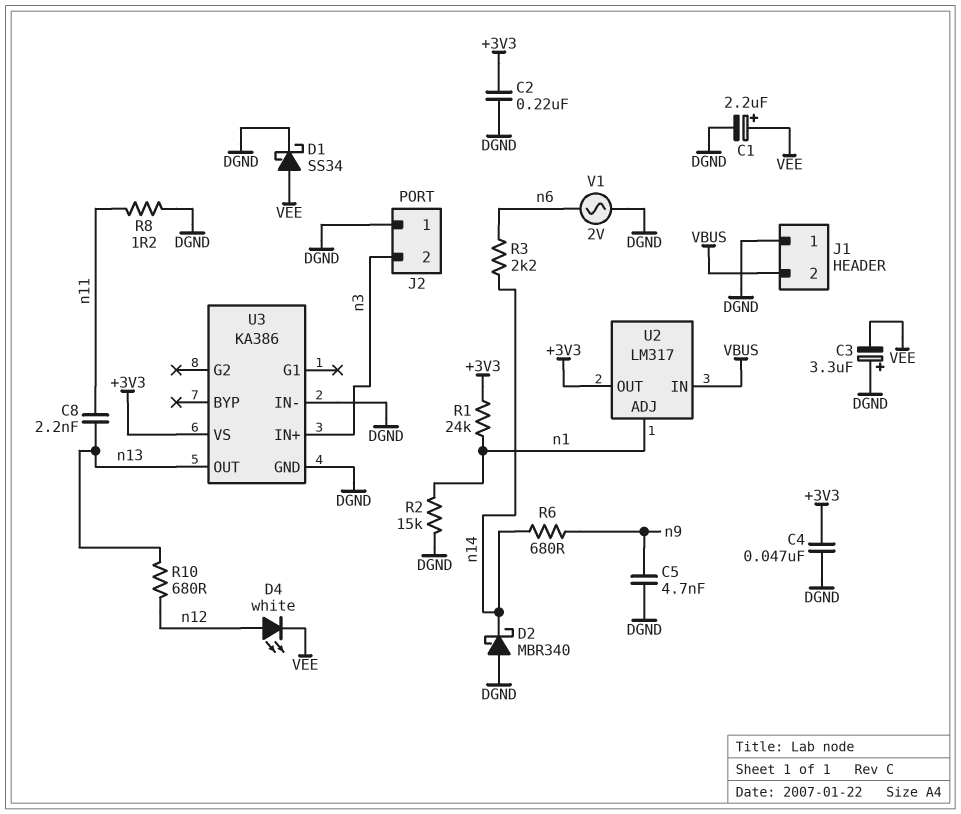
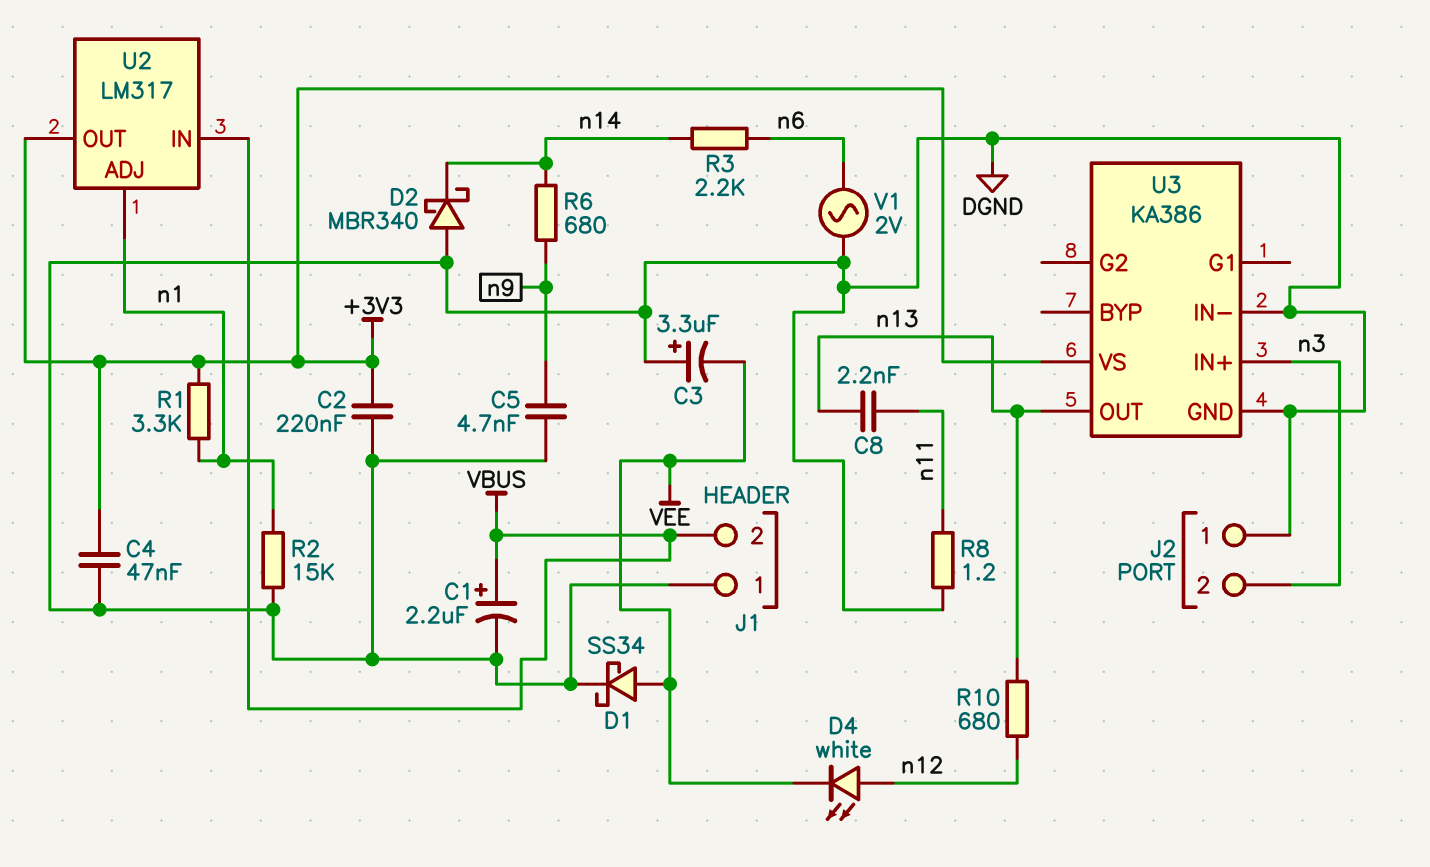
C1: 2.2uF (plus VEE, minus DGND) -> 2.2uF (plus VBUS, minus DGND)
R1: 24k (+3V3, n1) -> 3.3k (+3V3, n1)

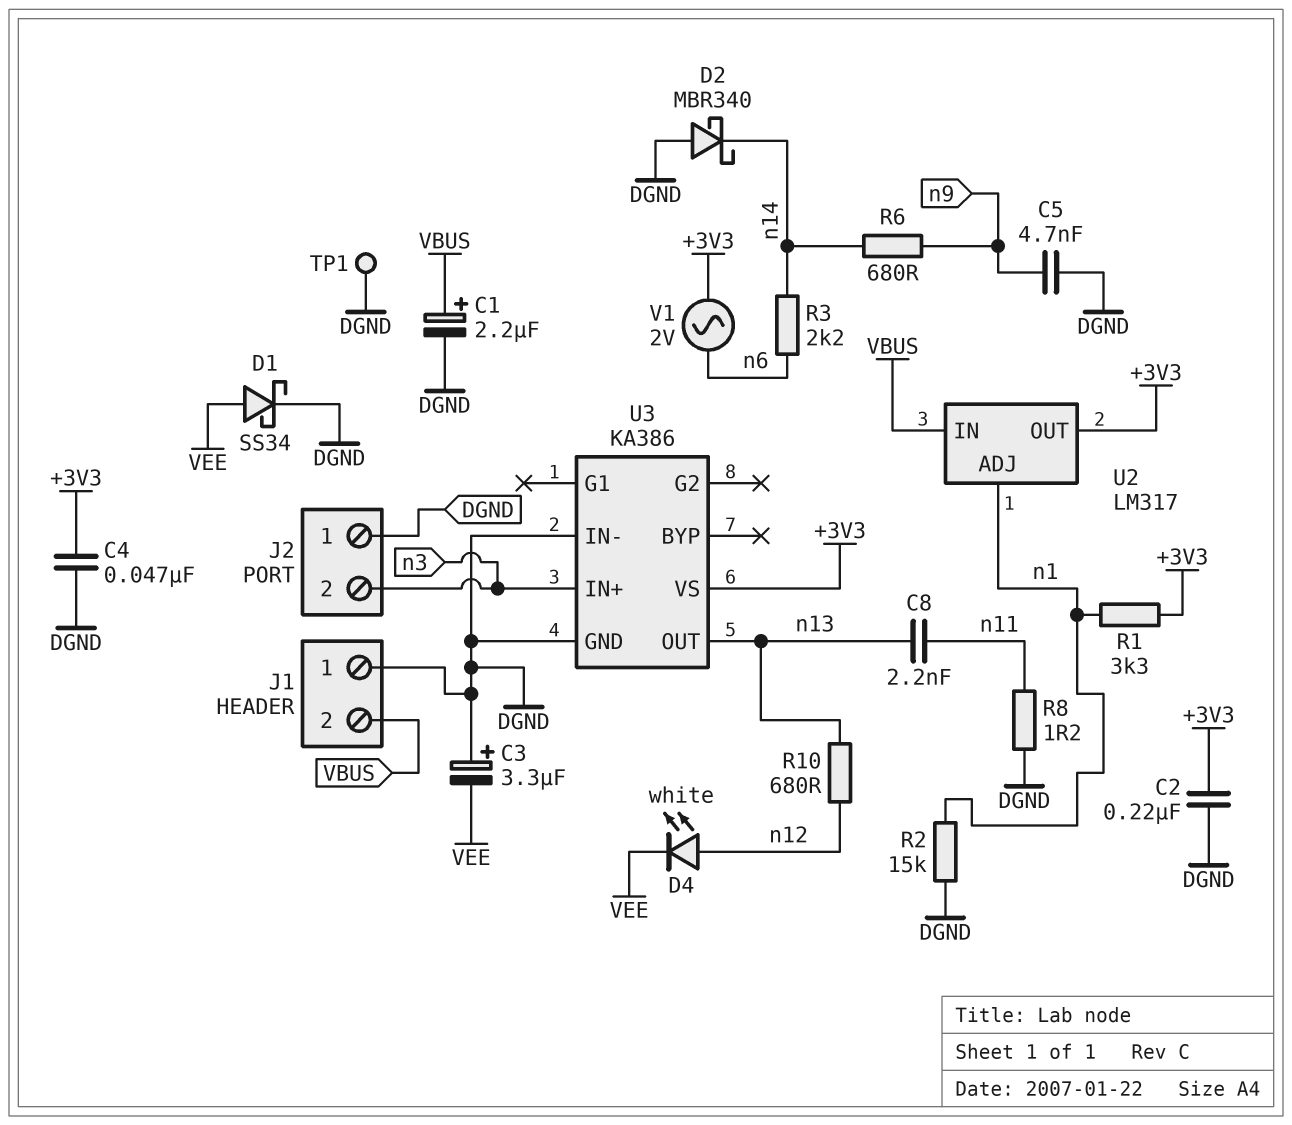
TP1: none -> test point (DGND)
V1: AC 2V (DGND, n6) -> AC 2V (+3V3, n6)

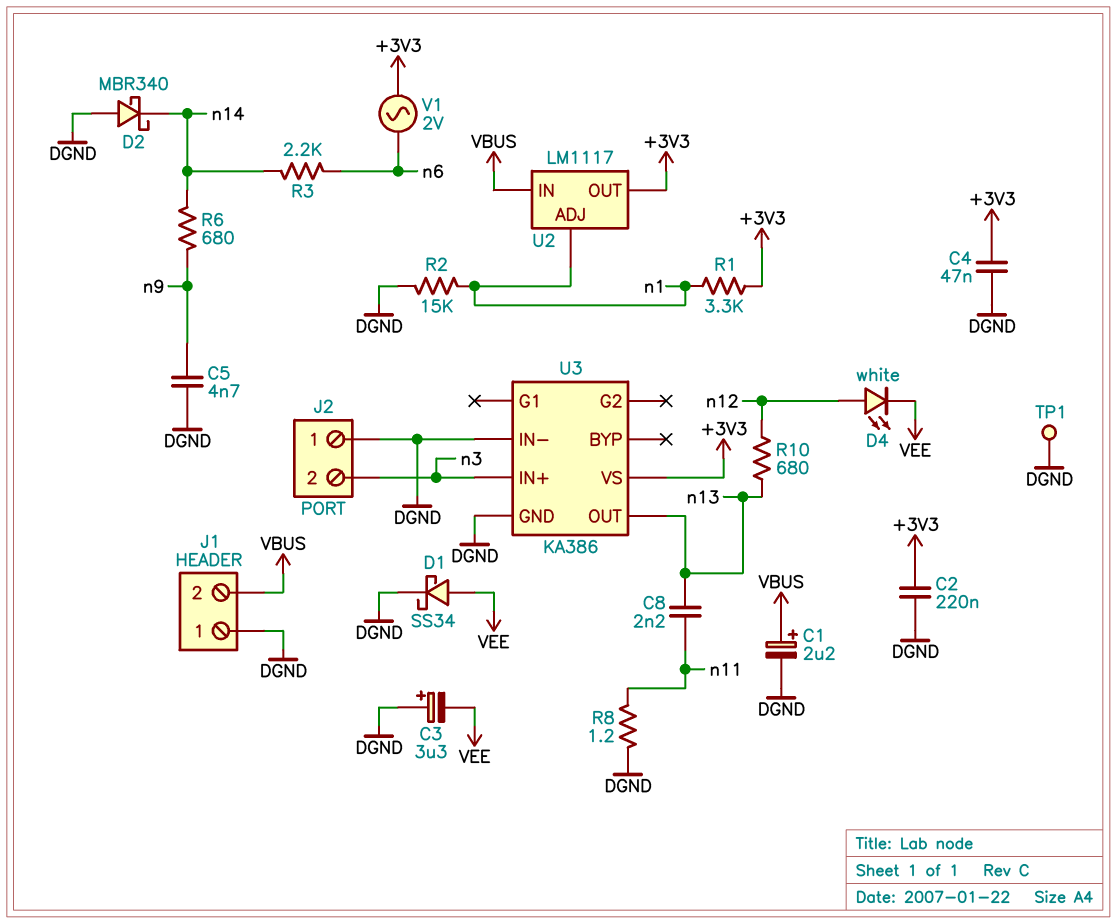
U2: LM317 -> LM1117

